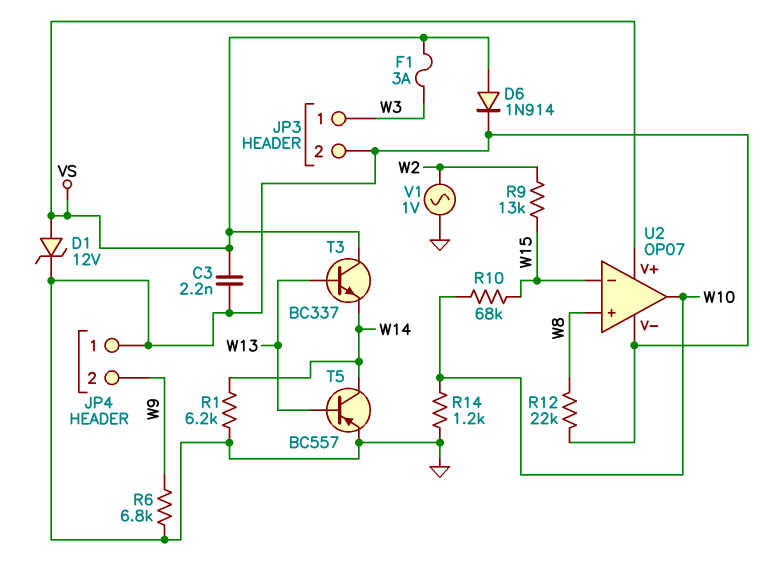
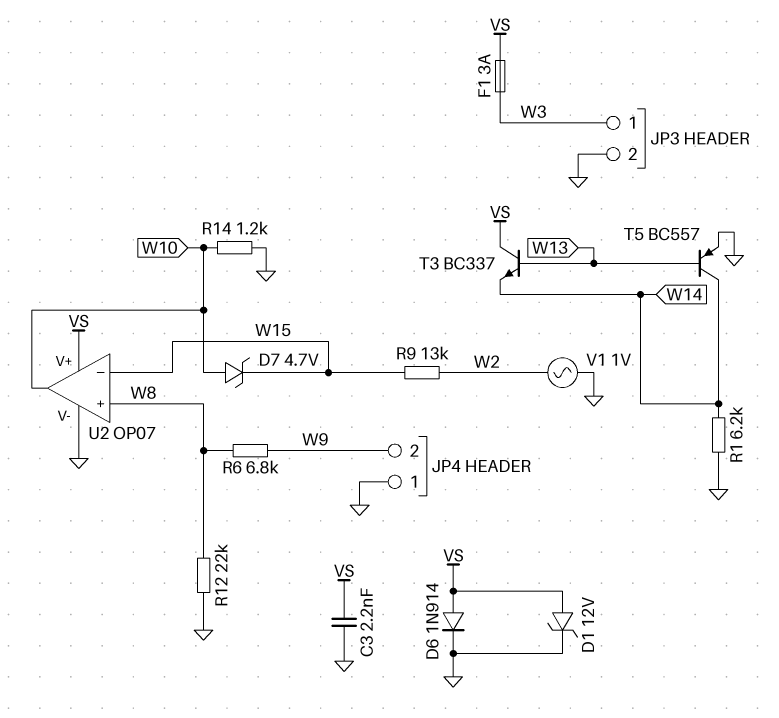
D7: none -> zener 4.7V (A W10, K W15)
R6: 6.8k (GND, W9) -> 6.8k (W8, W9)
R10: 68k (W10, W15) -> none

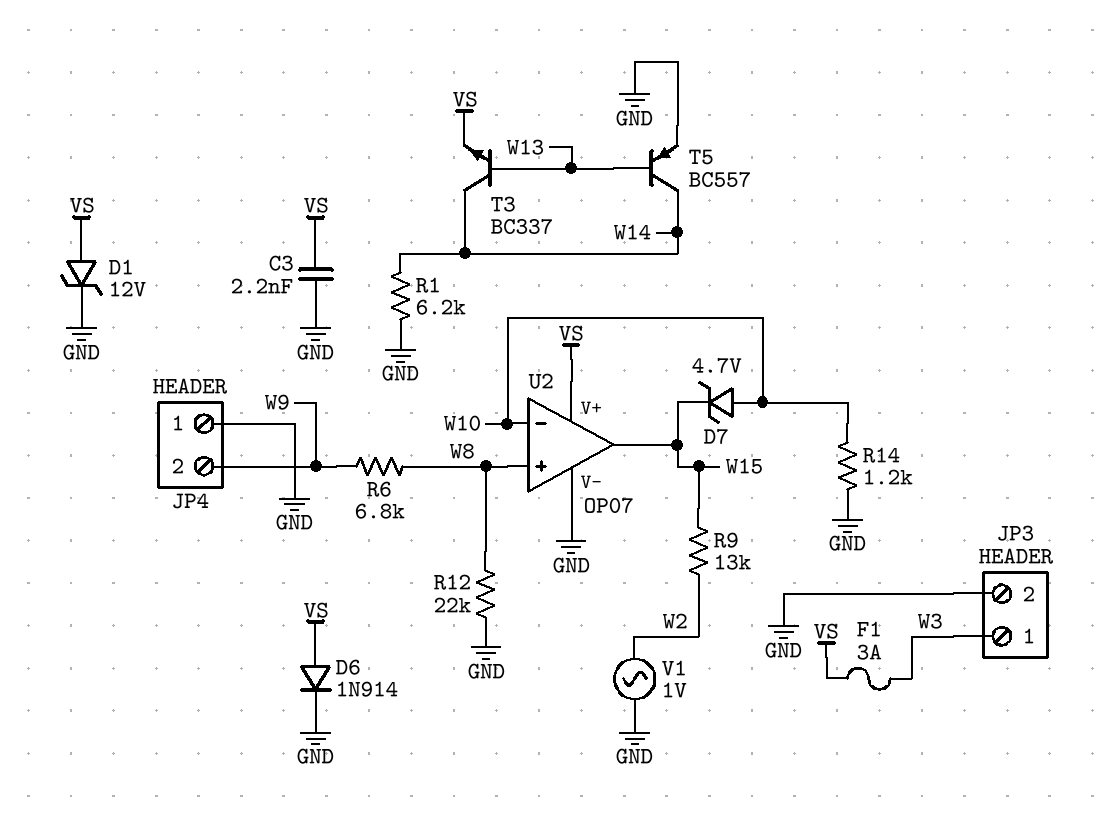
T3: NPN BC337 (B W13, C VS, E W14) -> NPN BC337 (B W13, C W14, E VS)
U2 pin in-: W15 -> W10
U2 pin out: W10 -> W15

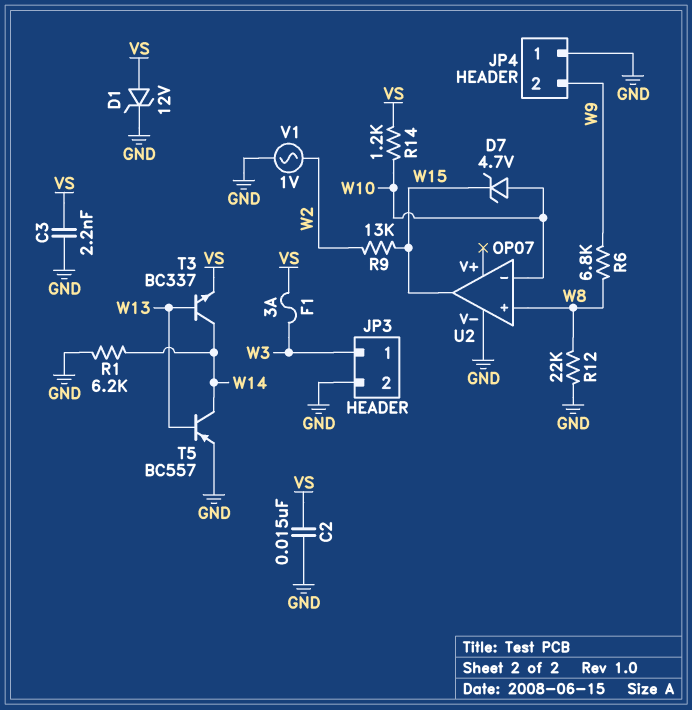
C2: none -> 15nF (GND, VS)
D6: diode 1N914 (A VS, K GND) -> none
R14: 1.2k (GND, W10) -> 1.2k (VS, W10)
U2 pin V+: VS -> none

